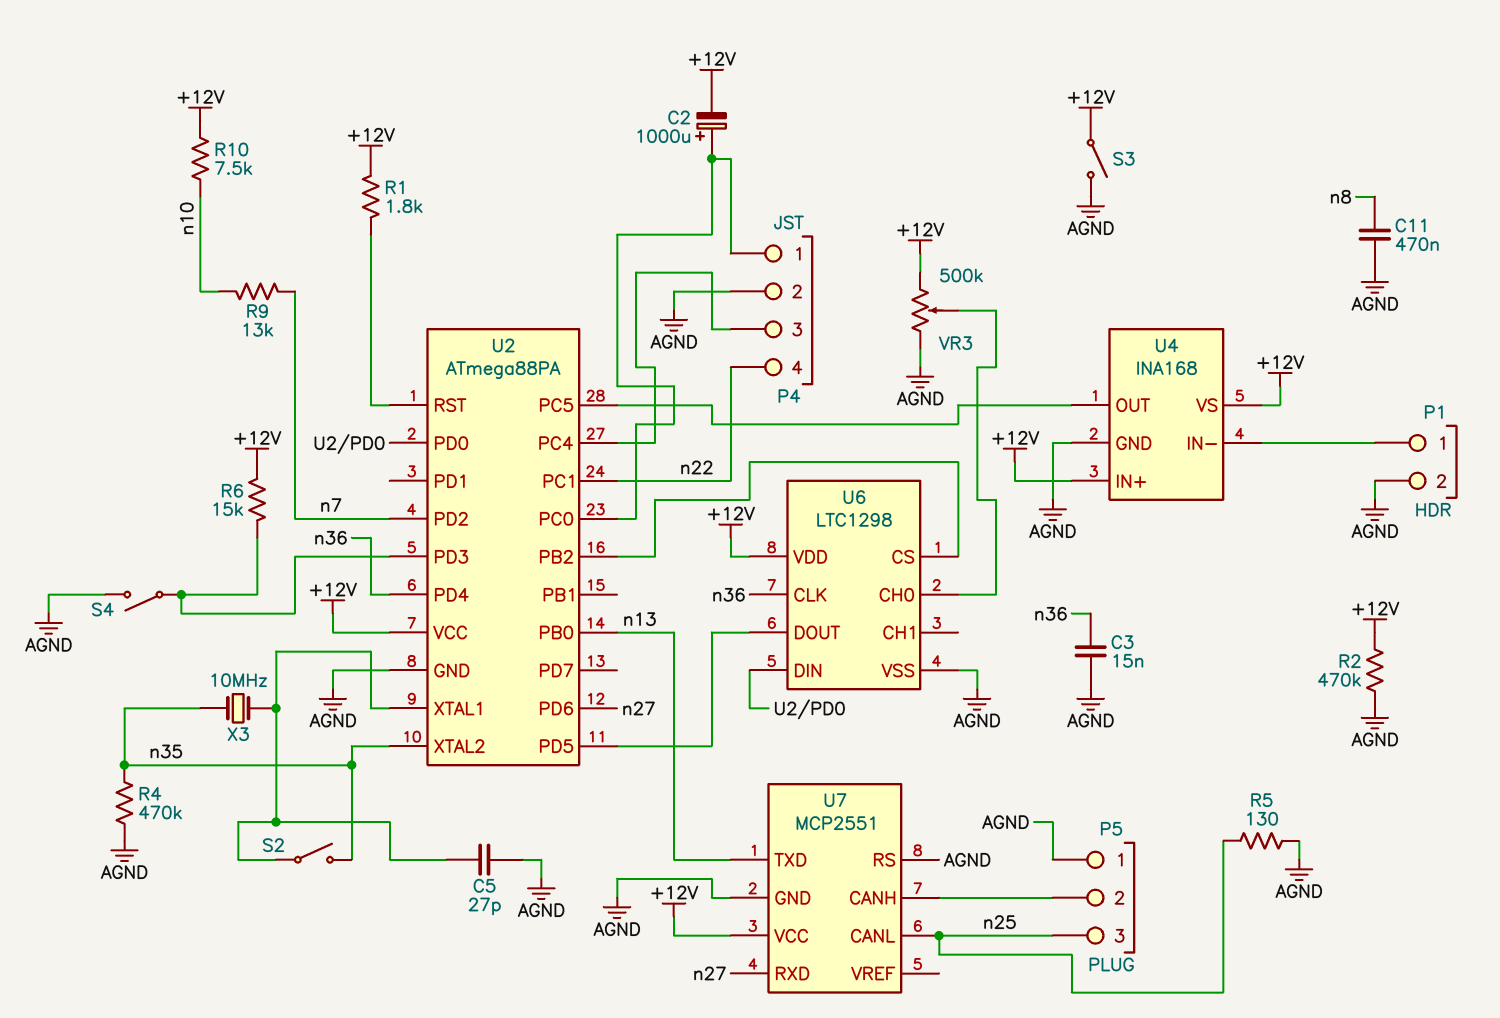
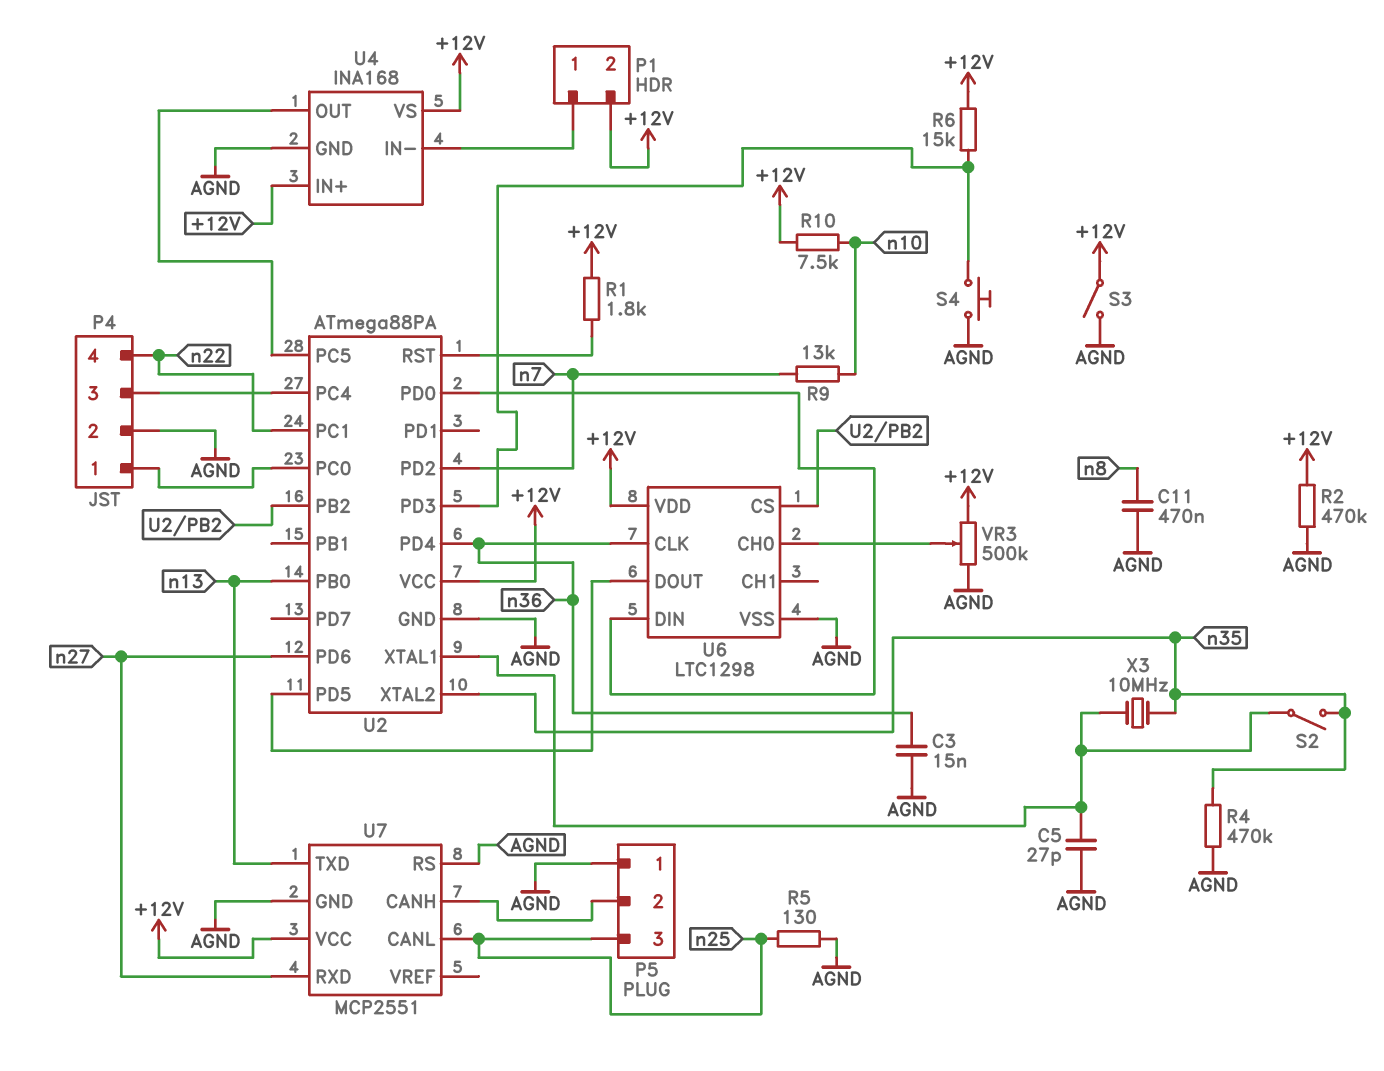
C2: 1000uF (plus P4/1, minus +12V) -> none
P1 pin 2: AGND -> +12V
S4: switch (AGND, U2/PD3) -> button (AGND, U2/PD3)

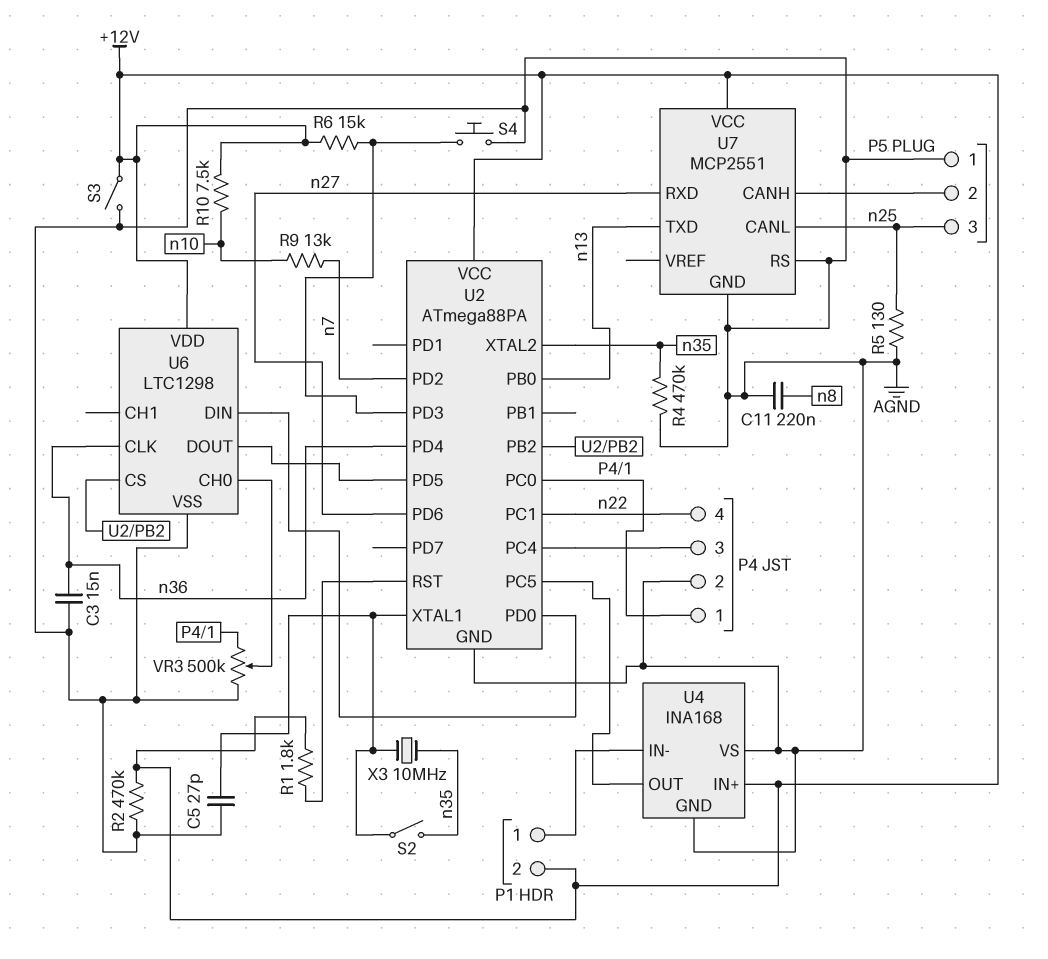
C11: 470nF (AGND, n8) -> 220nF (AGND, n8)
U4 pin VS: +12V -> AGND
VR3: 500k (+12V, AGND, wiper U6/CH0) -> 500k (AGND, P4/1, wiper U6/CH0)

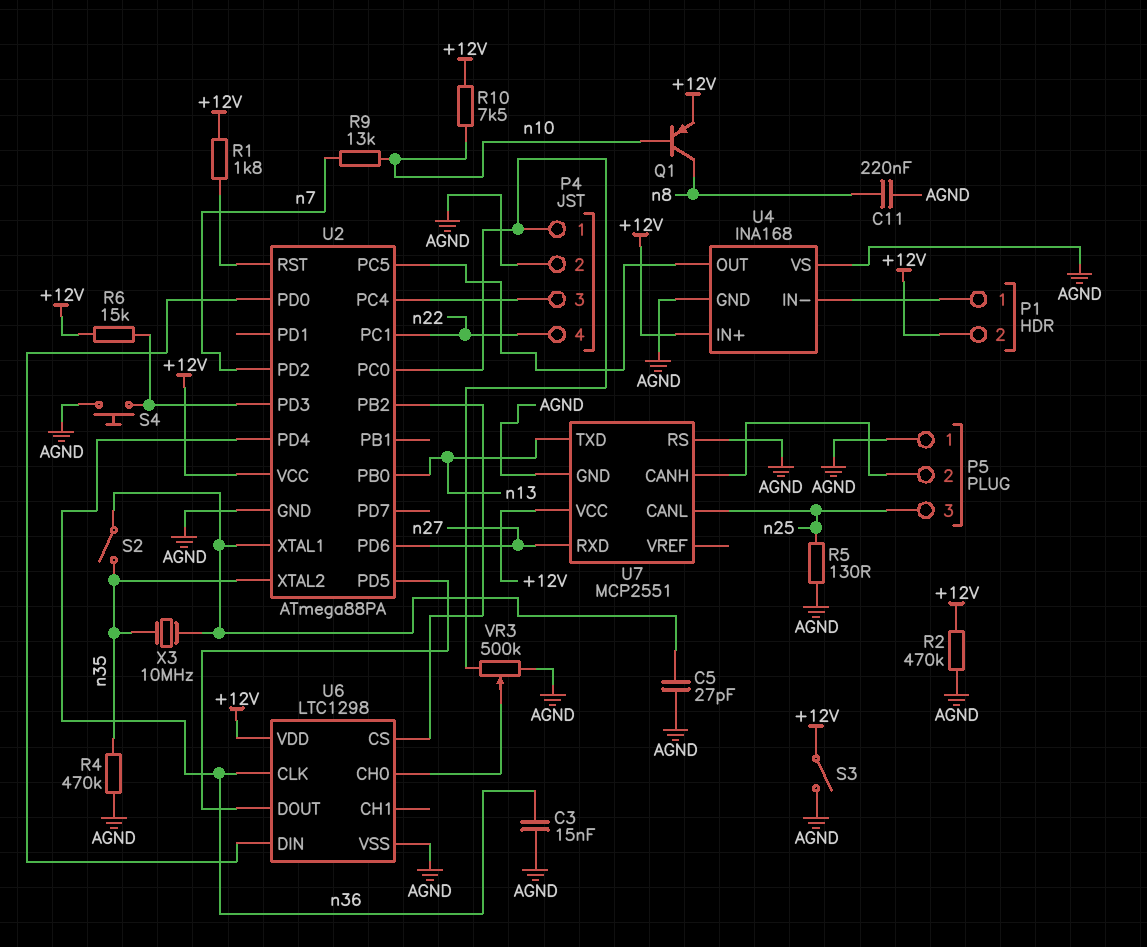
Q1: none -> PNP (B n10, C n8, E +12V)

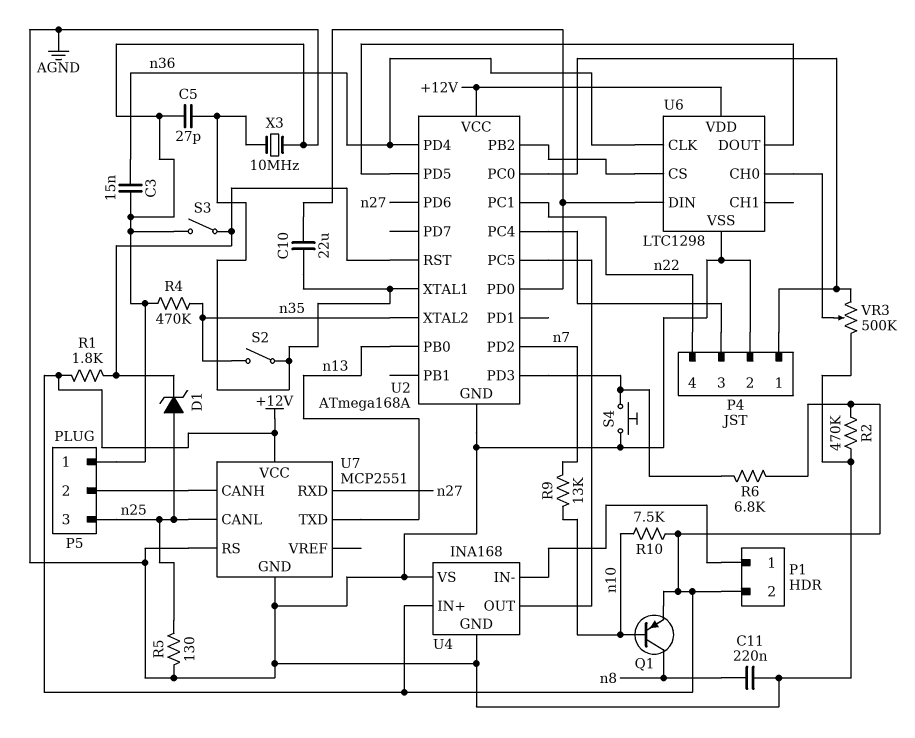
C10: none -> 22uF (U2/PD0, U2/XTAL1)
D1: none -> zener (A n25, K U2/RST)
R6: 15k (+12V, U2/PD3) -> 6.8k (+12V, U2/PD3)
S3: switch (+12V, AGND) -> switch (AGND, U2/RST)
U2: ATmega88PA -> ATmega168A
X3: 10MHz (U2/XTAL1, n35) -> 10MHz (AGND, U2/XTAL1)

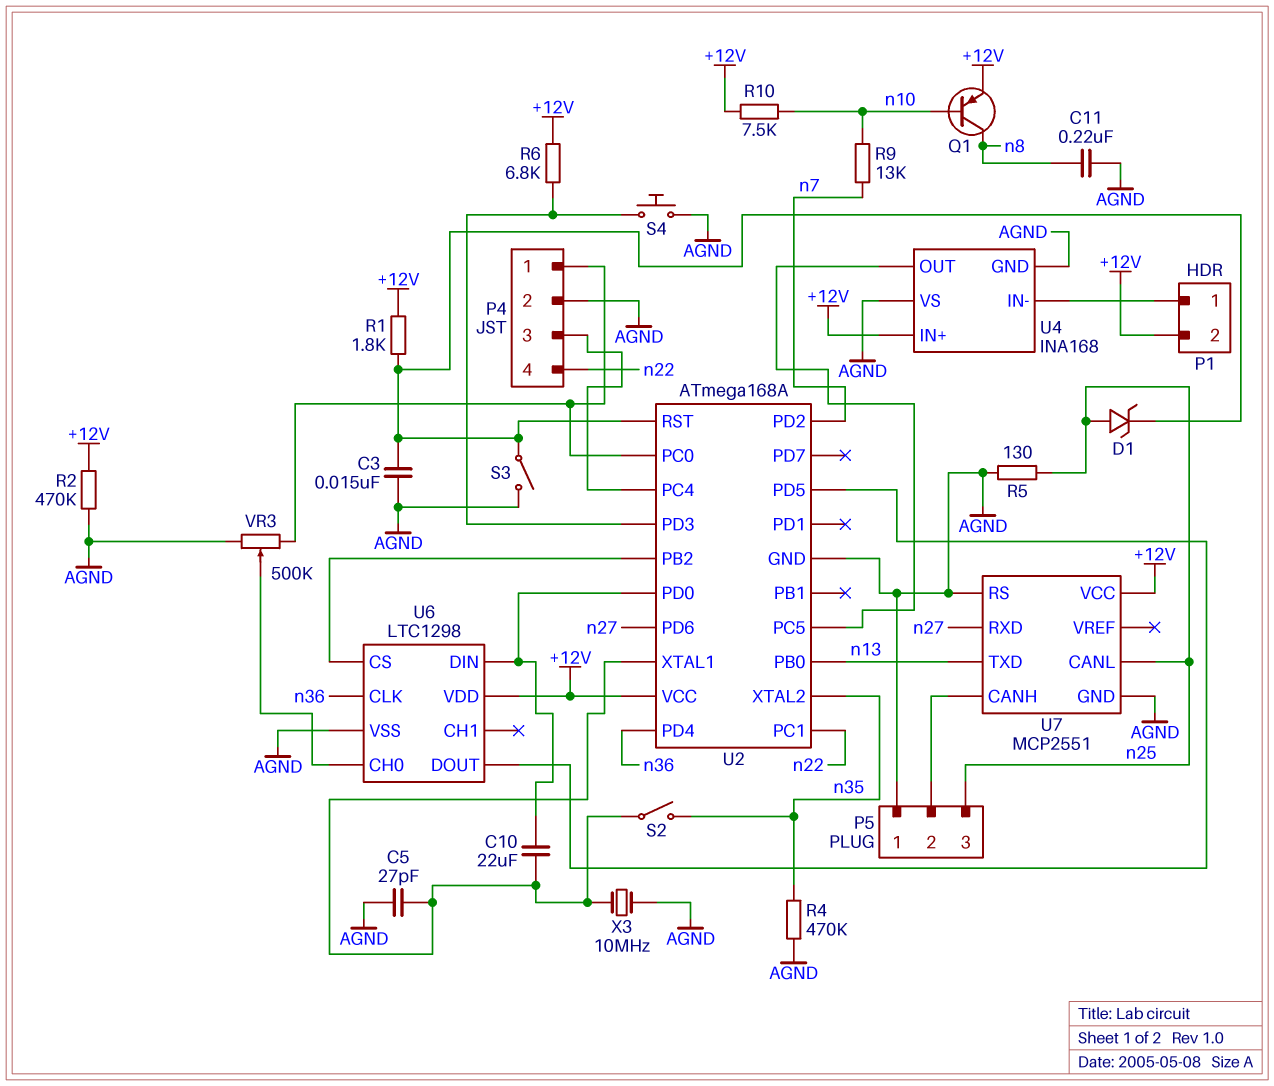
C3: 15nF (AGND, n36) -> 15nF (AGND, U2/RST)

